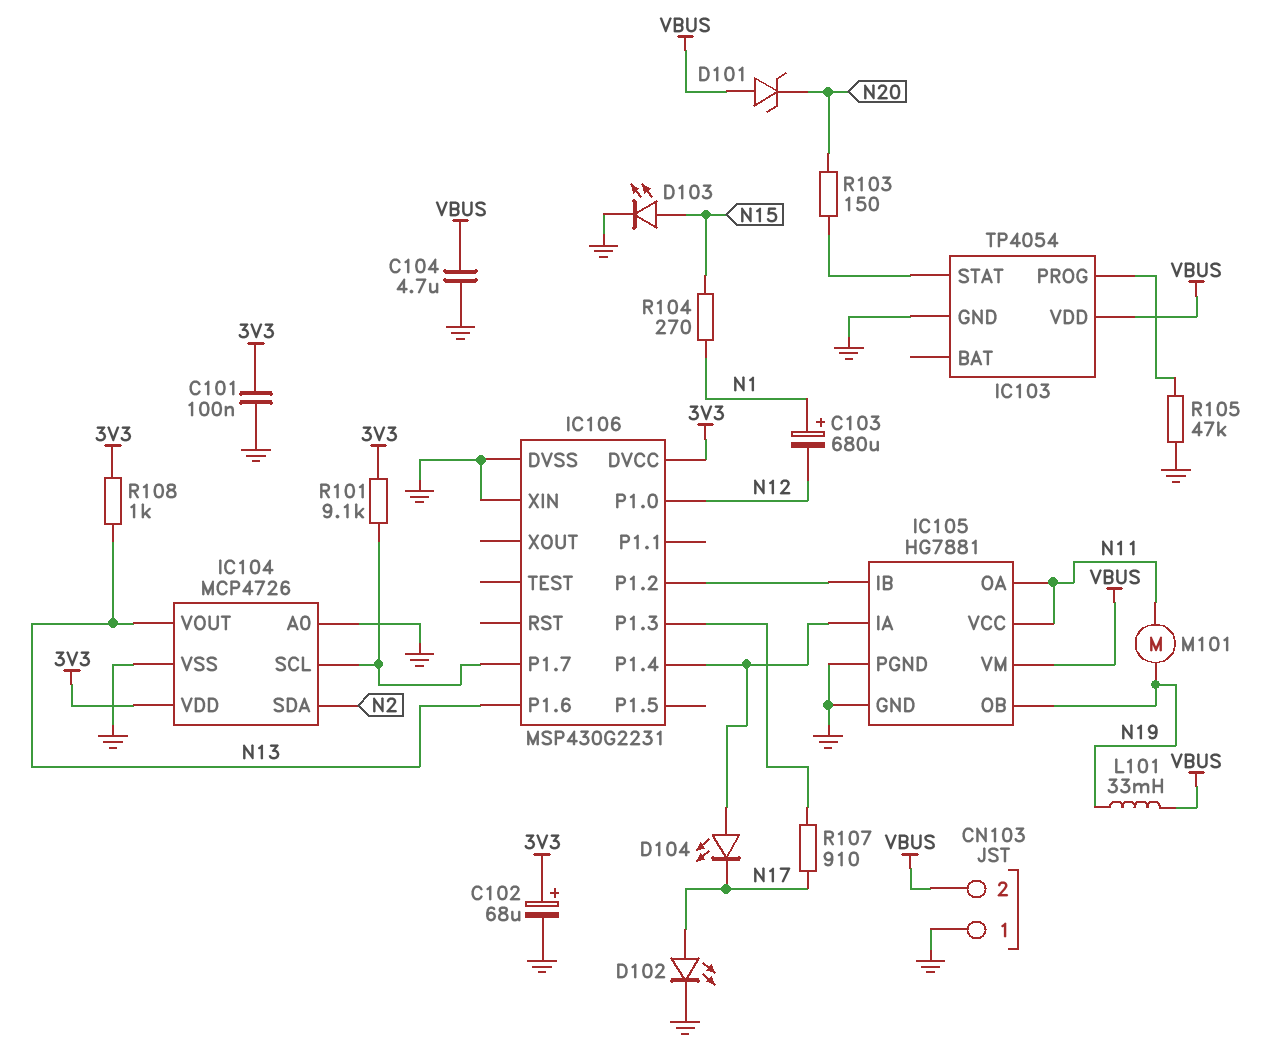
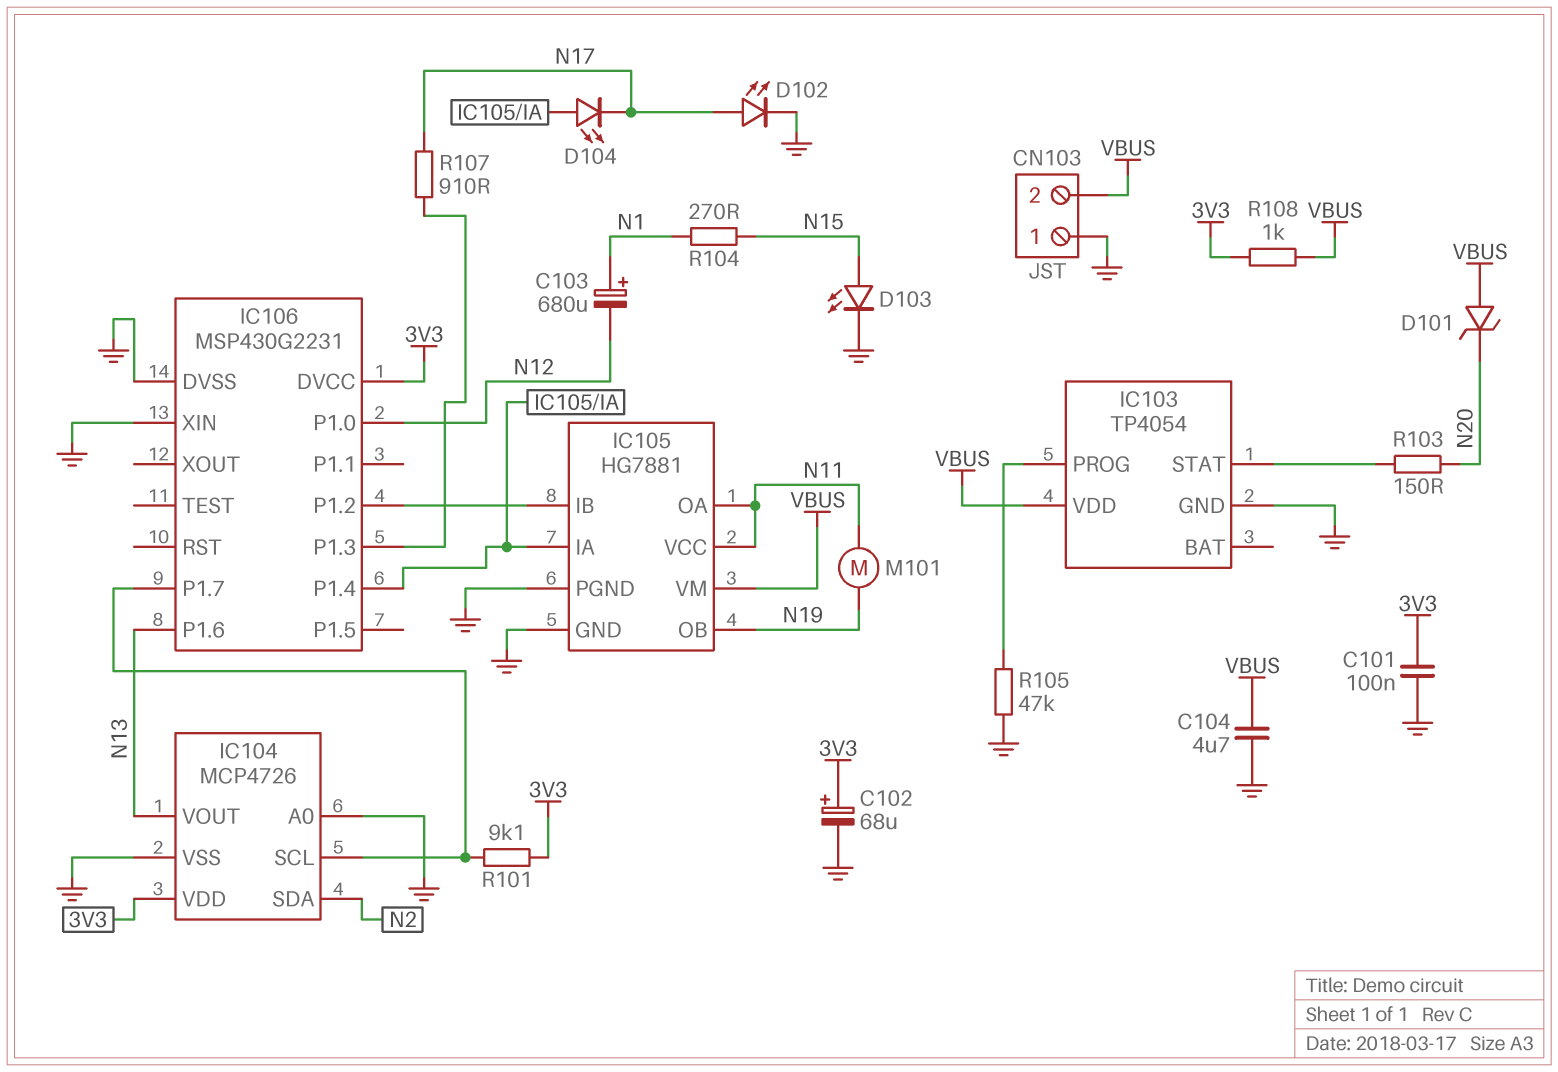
L101: 33mH (N19, VBUS) -> none
R108: 1k (3V3, N13) -> 1k (3V3, VBUS)

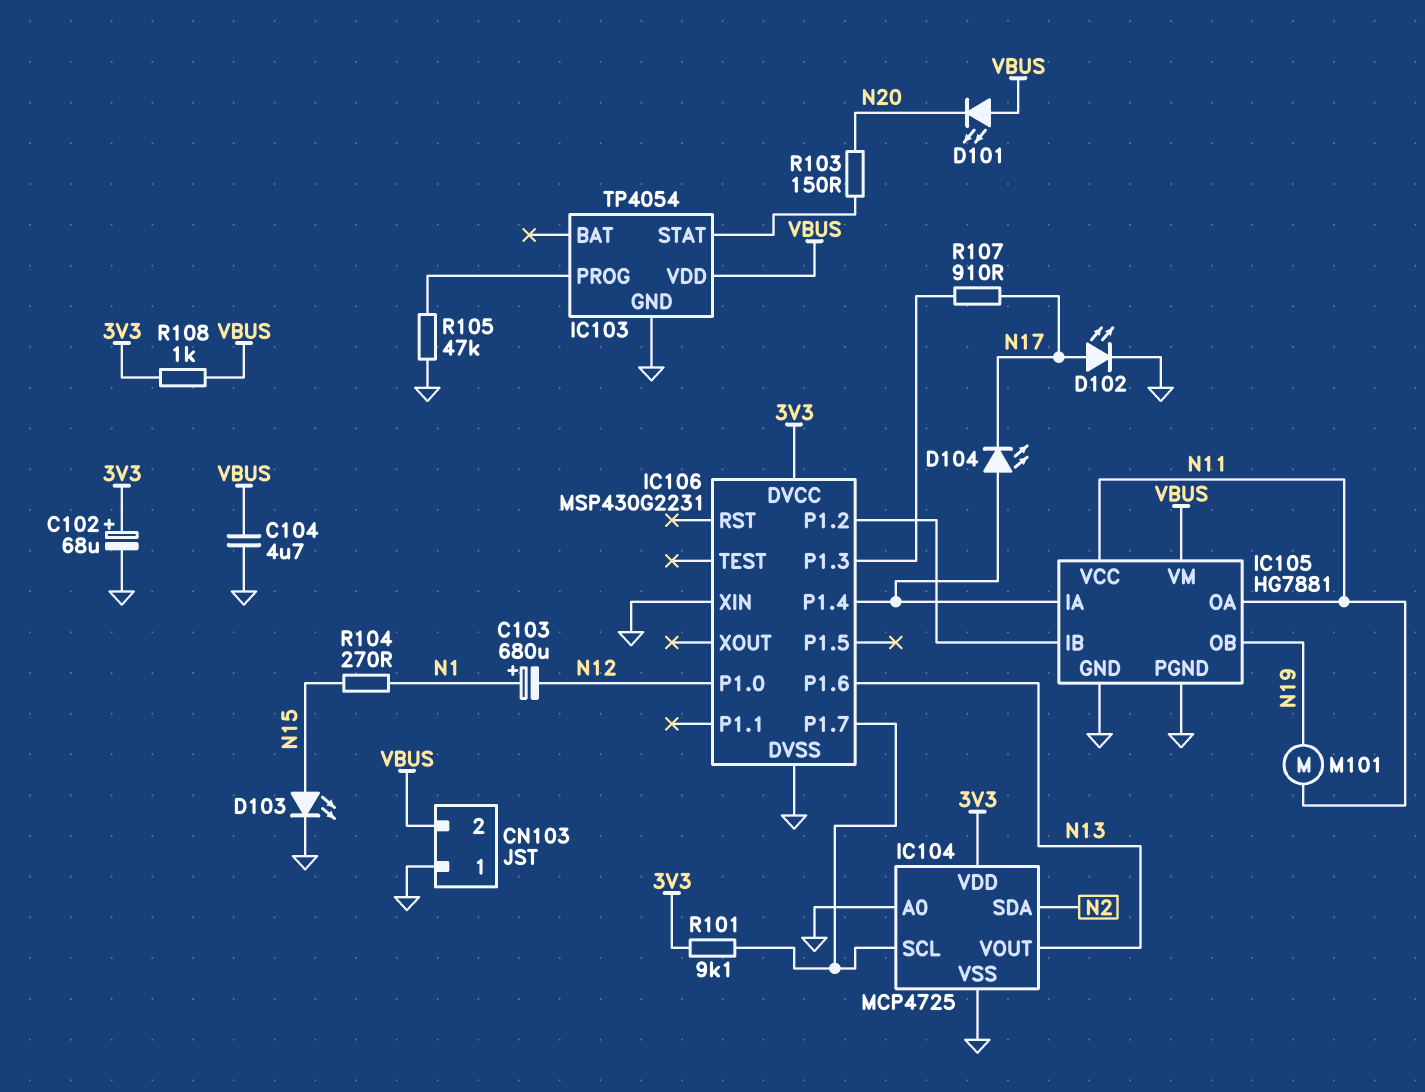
C101: 100nF (3V3, GND) -> none
D101: zener (A VBUS, K N20) -> LED (A VBUS, K N20)
IC104: MCP4726 -> MCP4725

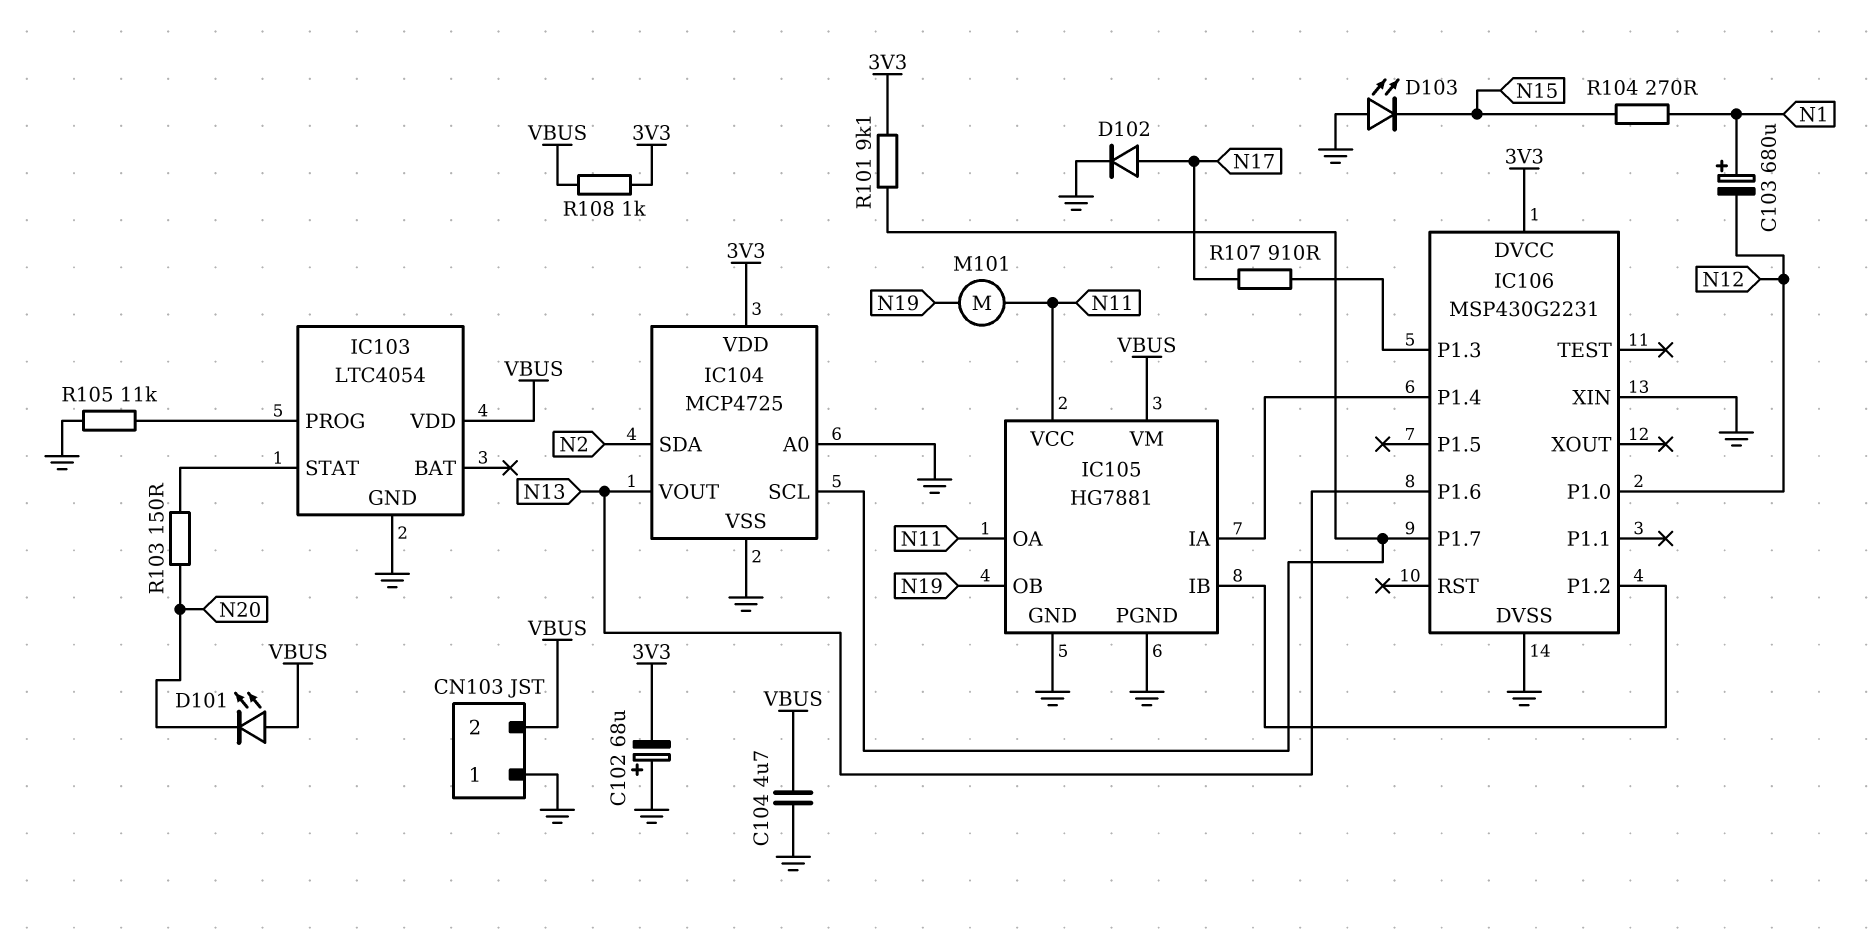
C102: 68uF (plus 3V3, minus GND) -> 68uF (plus GND, minus 3V3)
D102: LED (A N17, K GND) -> diode (A N17, K GND)
D103: LED (A N15, K GND) -> LED (A GND, K N15)
D104: LED (A IC105/IA, K N17) -> none
IC103: TP4054 -> LTC4054
R105: 47k (GND, IC103/PROG) -> 11k (GND, IC103/PROG)

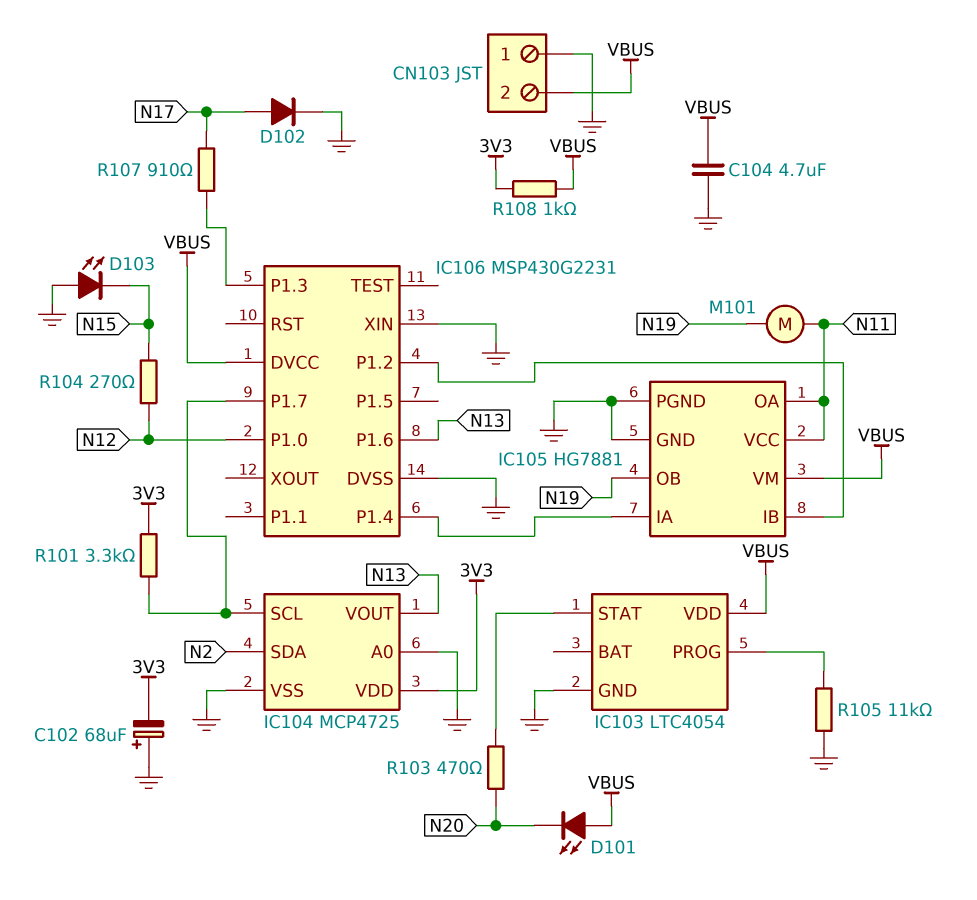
C103: 680uF (plus N1, minus N12) -> none
IC106 pin DVCC: 3V3 -> VBUS
R101: 9.1k (3V3, IC104/SCL) -> 3.3k (3V3, IC104/SCL)
R103: 150 (IC103/STAT, N20) -> 470 (IC103/STAT, N20)
R104: 270 (N1, N15) -> 270 (N12, N15)

